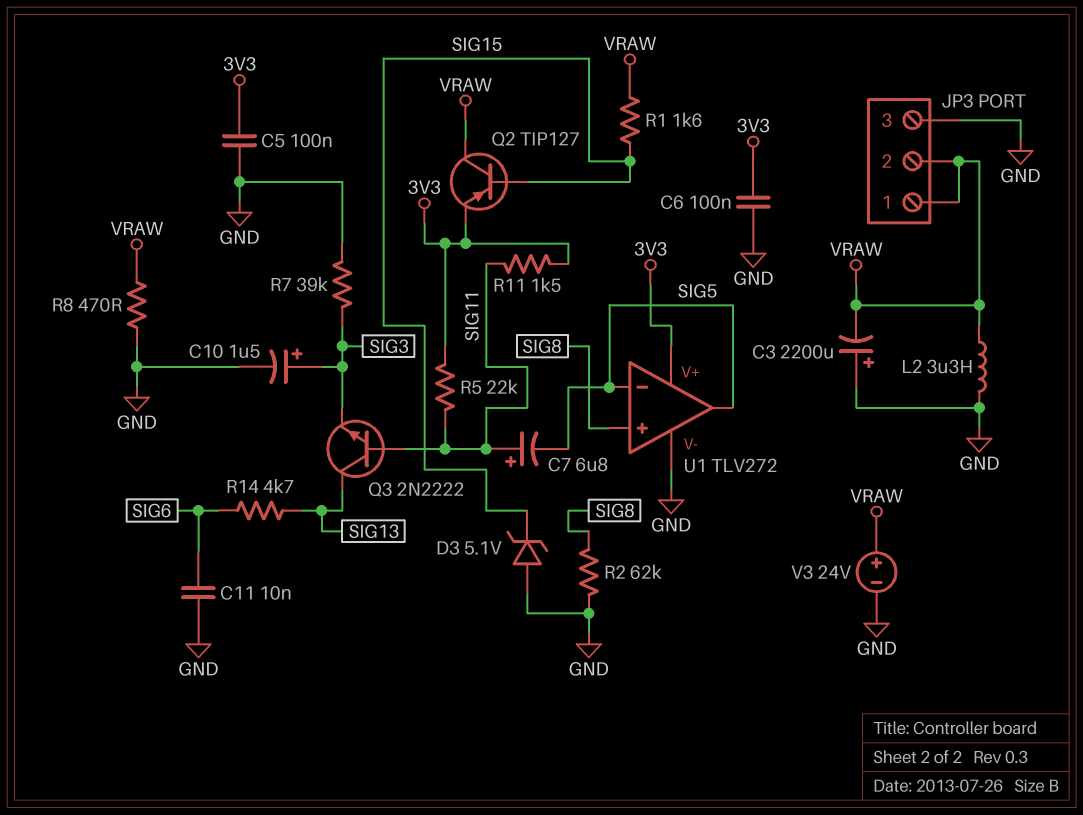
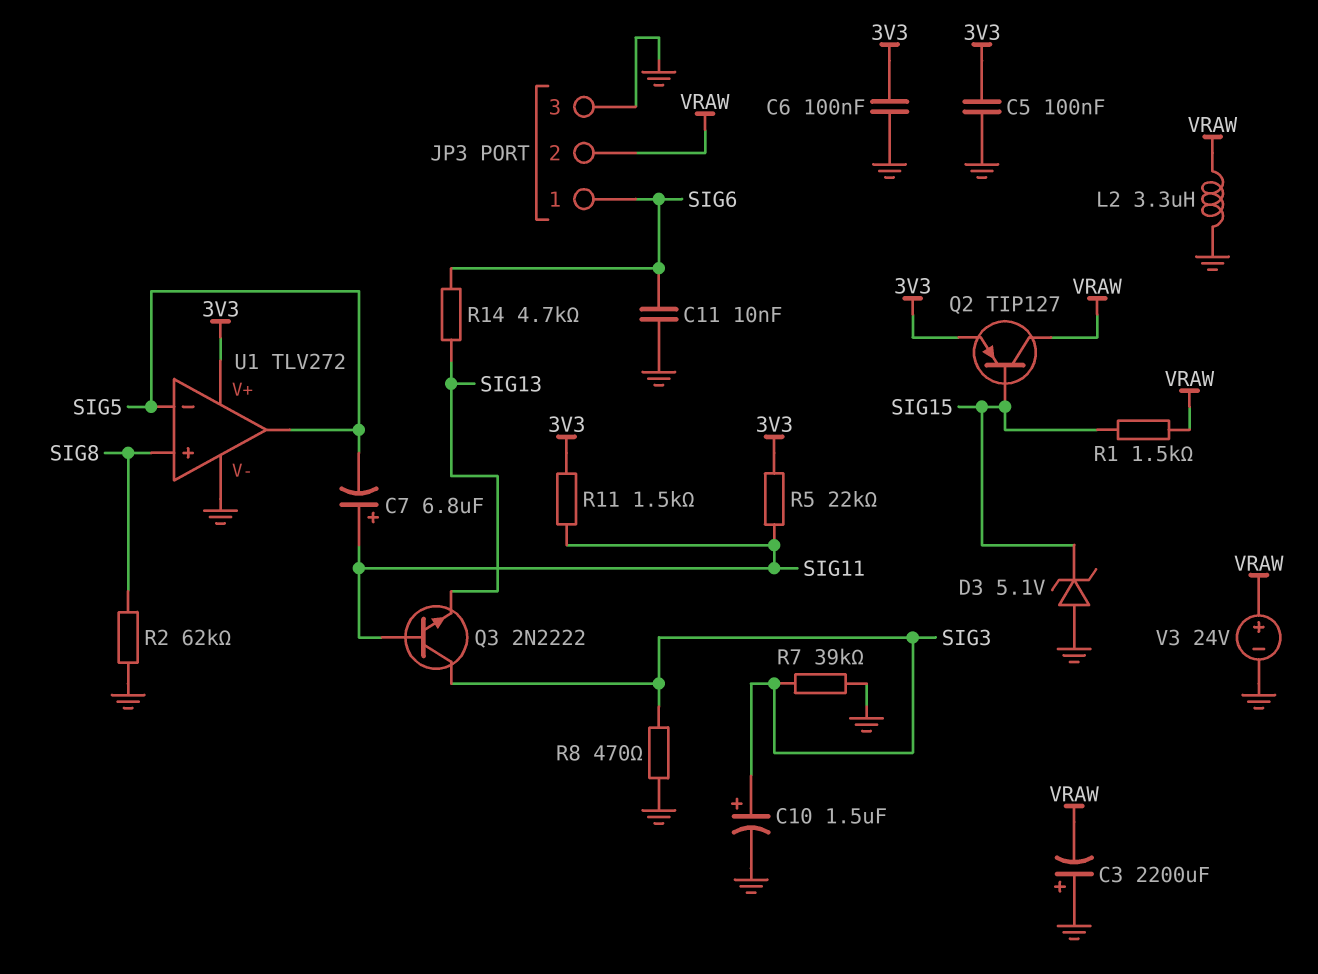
JP3 pin 1: VRAW -> SIG6
Q3: NPN 2N2222 (B SIG11, C SIG13, E SIG3) -> NPN 2N2222 (B SIG11, C SIG3, E SIG13)
R1: 1.6k (SIG15, VRAW) -> 1.5k (SIG15, VRAW)
R8: 470 (GND, VRAW) -> 470 (GND, SIG3)

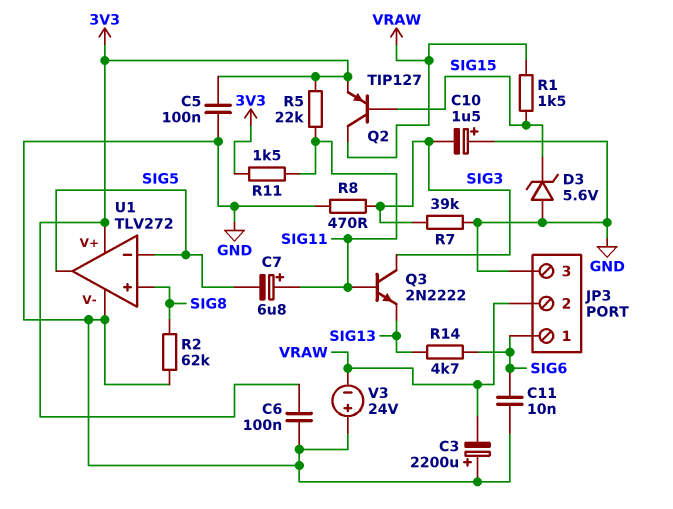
C10: 1.5uF (plus SIG3, minus GND) -> 1.5uF (plus GND, minus SIG3)
D3: zener 5.1V (A GND, K SIG15) -> zener 5.6V (A GND, K SIG15)
L2: 3.3uH (GND, VRAW) -> none
V3: 24V (plus VRAW, minus GND) -> 24V (plus GND, minus VRAW)

